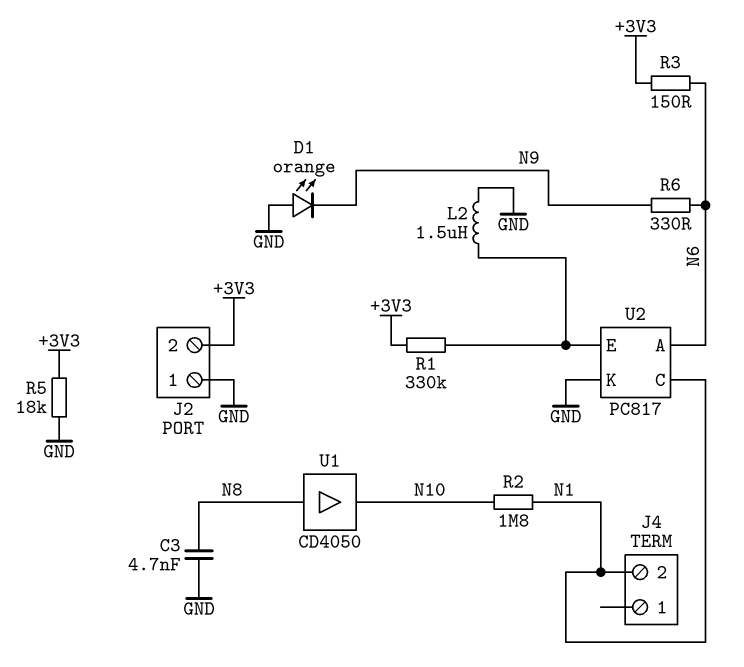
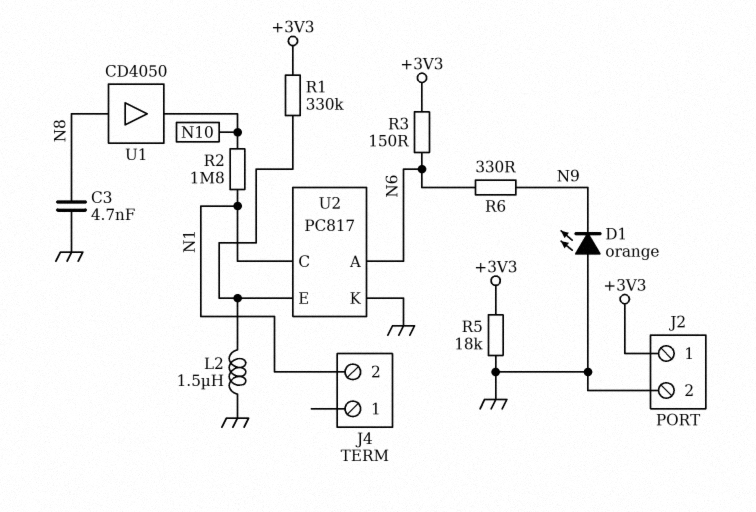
J2 pin 1: GND -> +3V3
J2 pin 2: +3V3 -> GND

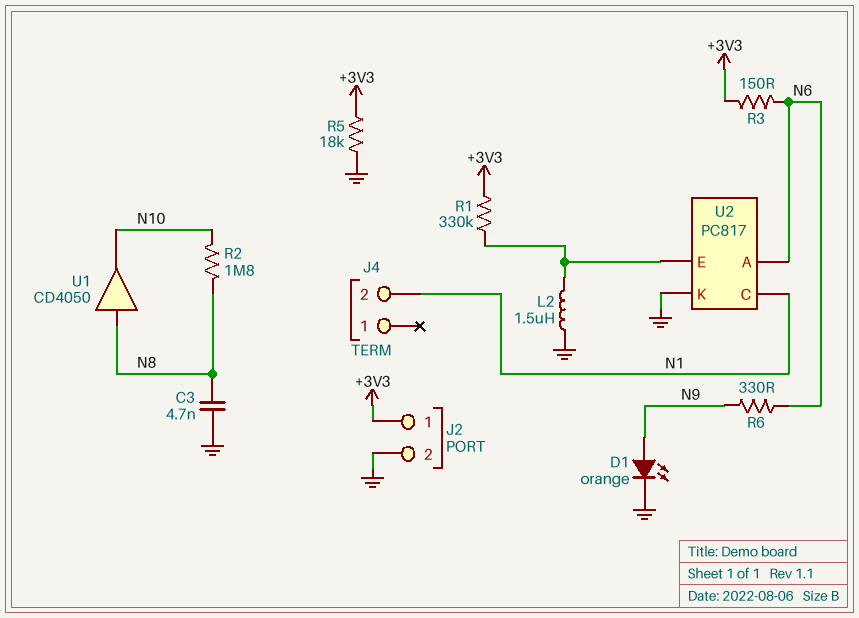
D1: LED orange (A GND, K N9) -> LED orange (A N9, K GND)
R2: 1.8M (N1, N10) -> 1.8M (N8, N10)

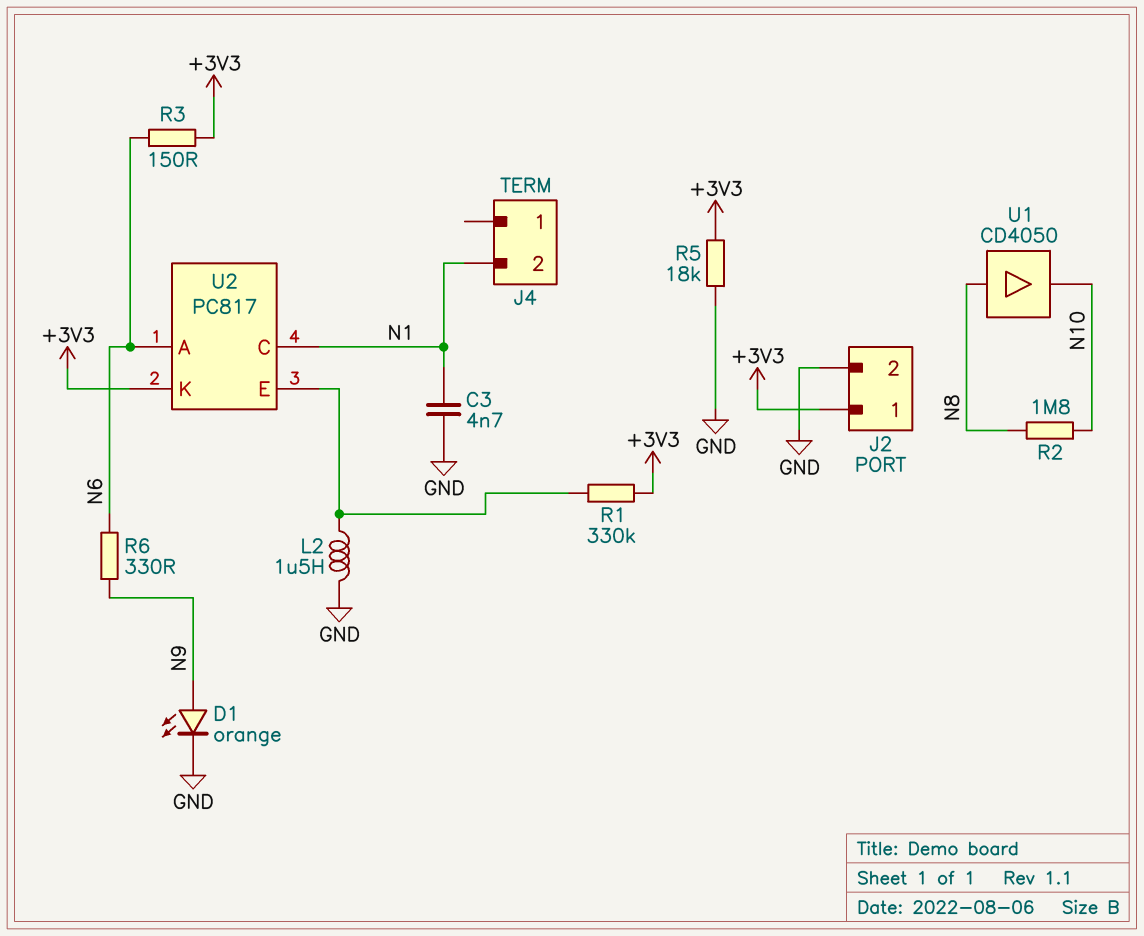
C3: 4.7nF (GND, N8) -> 4.7nF (GND, N1)
U2 pin K: GND -> +3V3

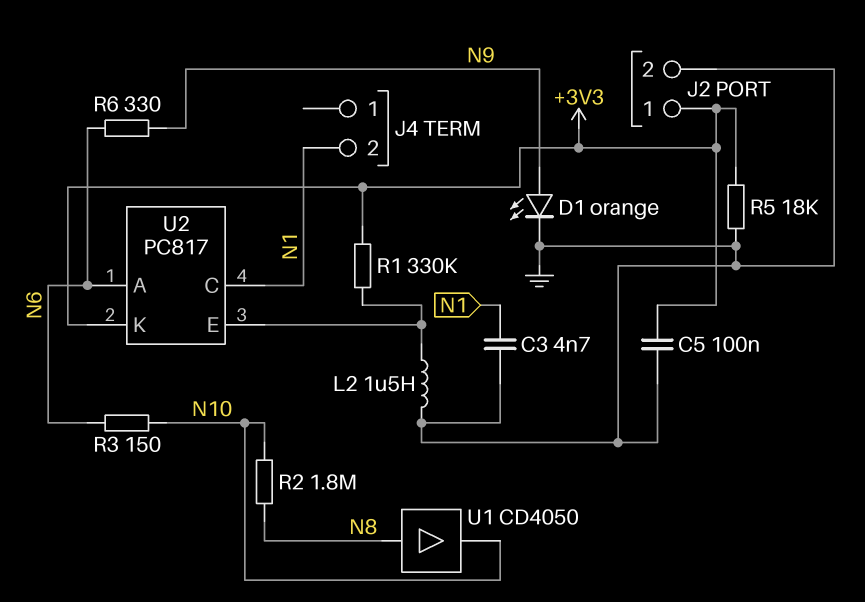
C5: none -> 100nF (+3V3, GND)
R3: 150 (+3V3, N6) -> 150 (N6, N10)

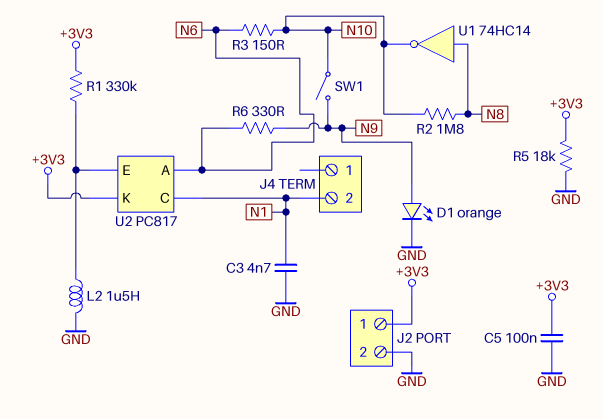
SW1: none -> switch (N9, N10)
U1: buffer CD4050 (in N8, out N10) -> NOT 74HC14 (in N8, out N10)

